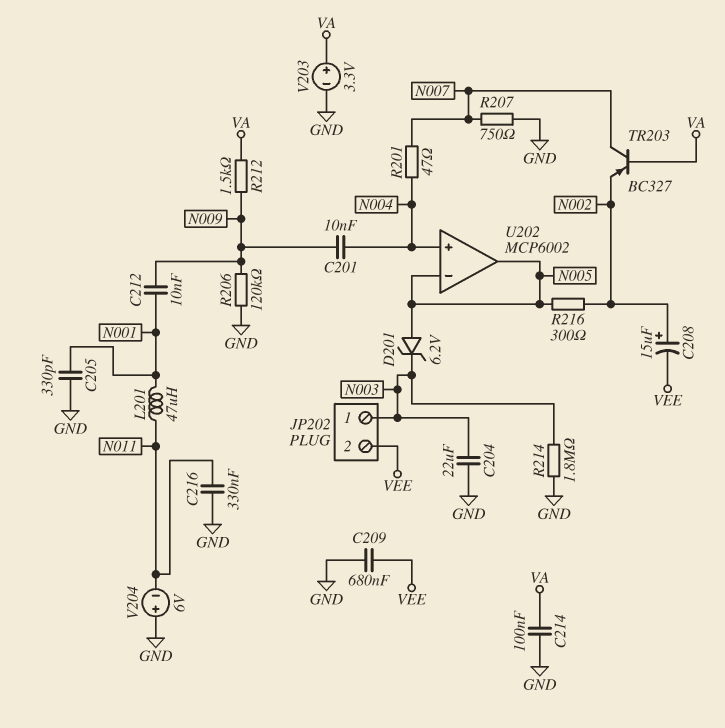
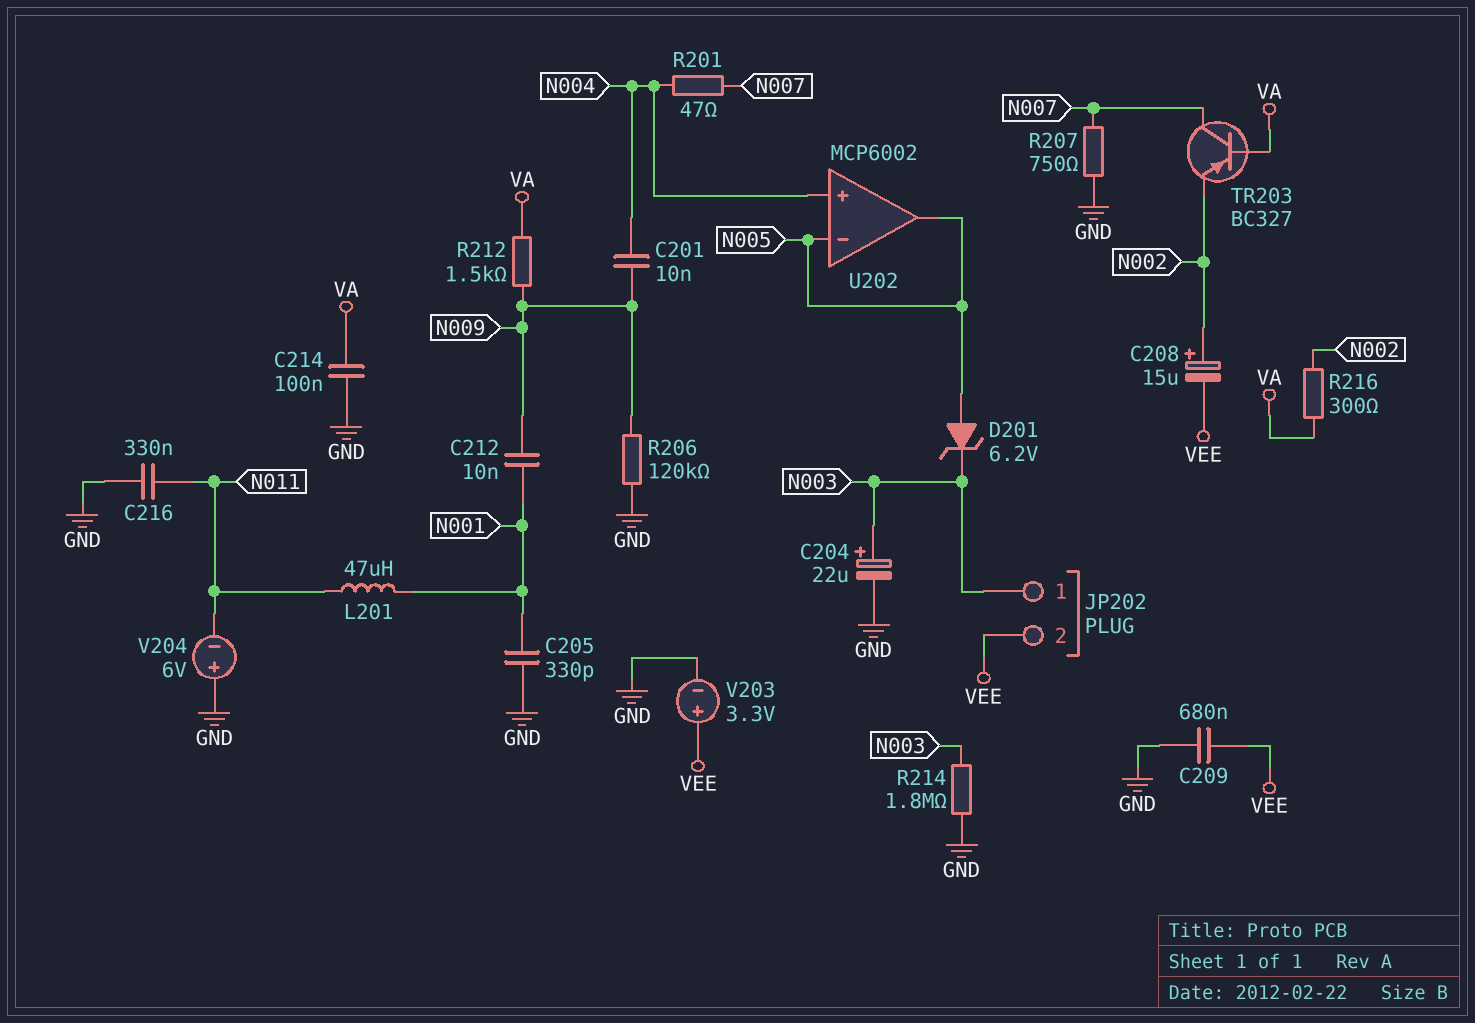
C204: 22uF (GND, N003) -> 22uF (plus N003, minus GND)
R216: 300 (N002, N005) -> 300 (N002, VA)
V203: 3.3V (plus VA, minus GND) -> 3.3V (plus VEE, minus GND)

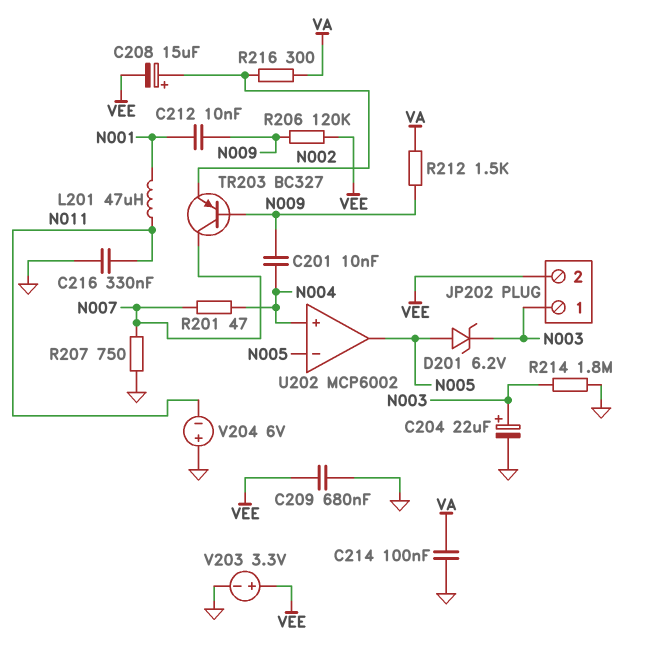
C205: 330pF (GND, N001) -> none
R206: 120k (GND, N009) -> 120k (N009, VEE)
TR203: PNP BC327 (B VA, C N007, E N002) -> PNP BC327 (B N009, C N007, E N002)

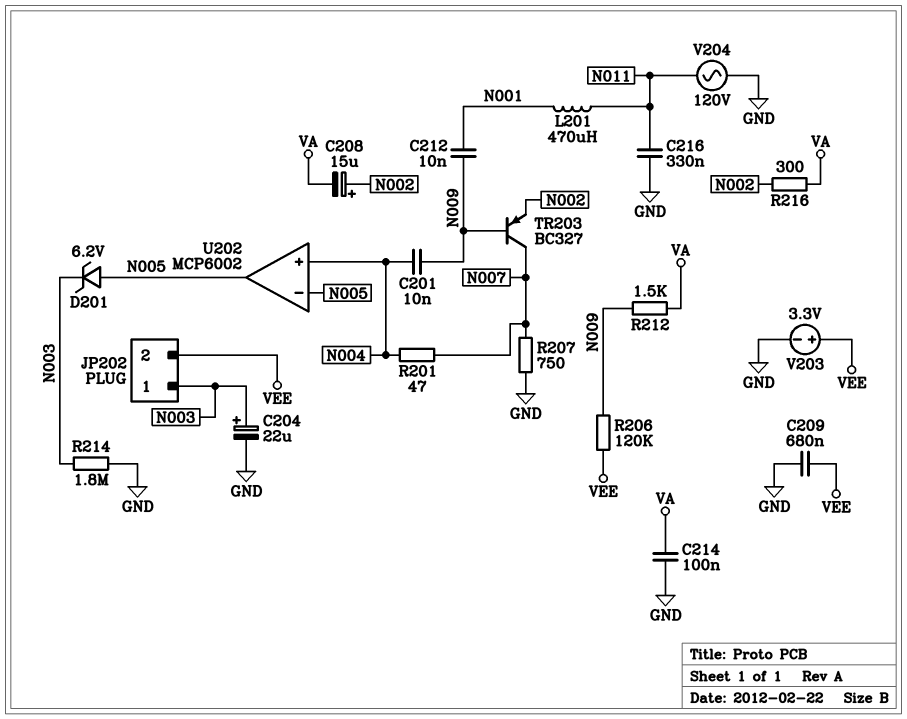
C208: 15uF (plus N002, minus VEE) -> 15uF (plus N002, minus VA)
L201: 47uH (N001, N011) -> 470uH (N001, N011)
V204: 6V (plus GND, minus N011) -> AC 120V (GND, N011)

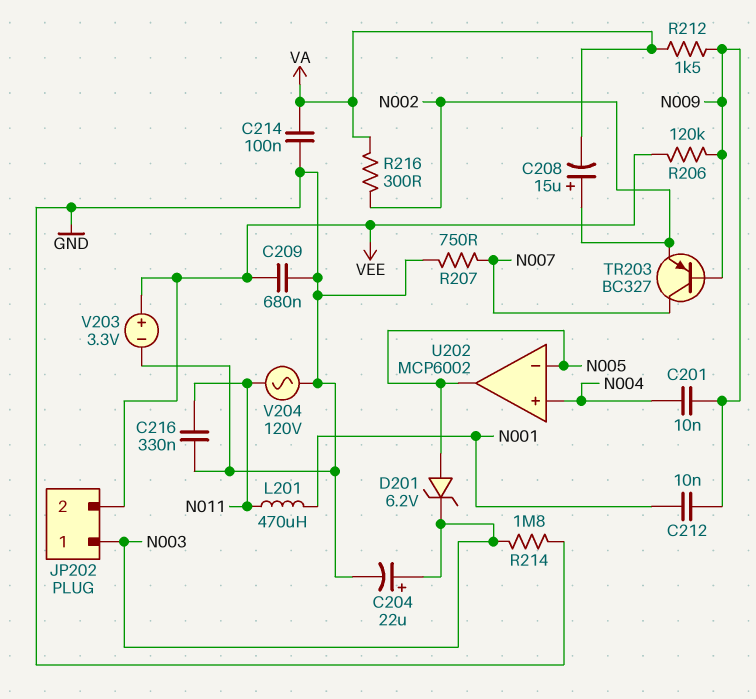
R201: 47 (N004, N007) -> none

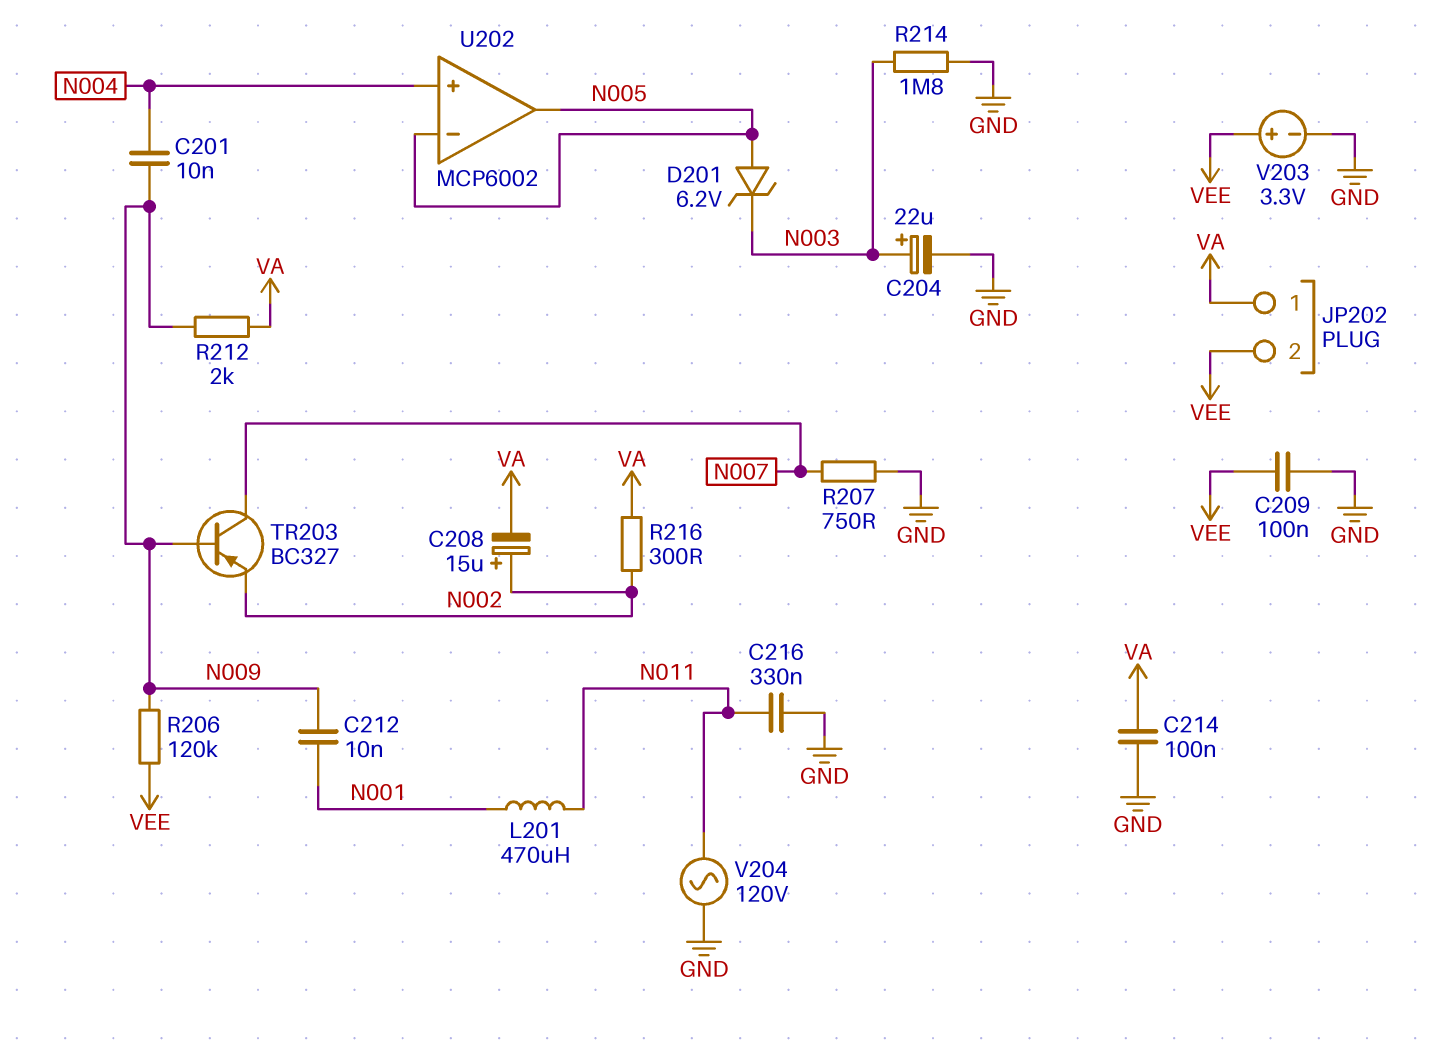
C209: 680nF (GND, VEE) -> 100nF (GND, VEE)
JP202 pin 1: N003 -> VA
R212: 1.5k (N009, VA) -> 2k (N009, VA)

